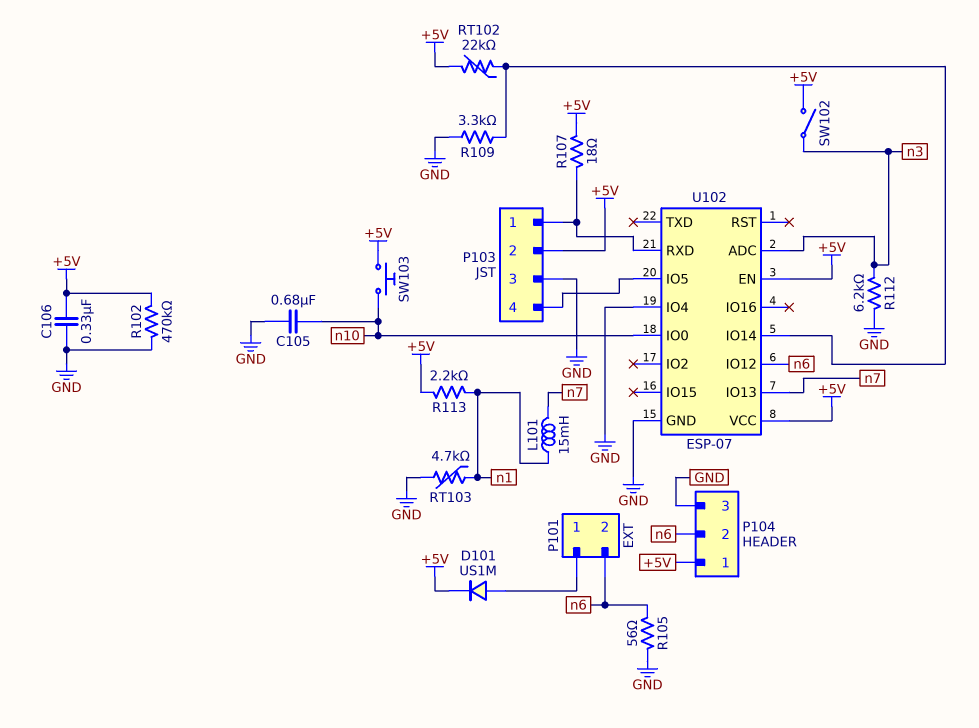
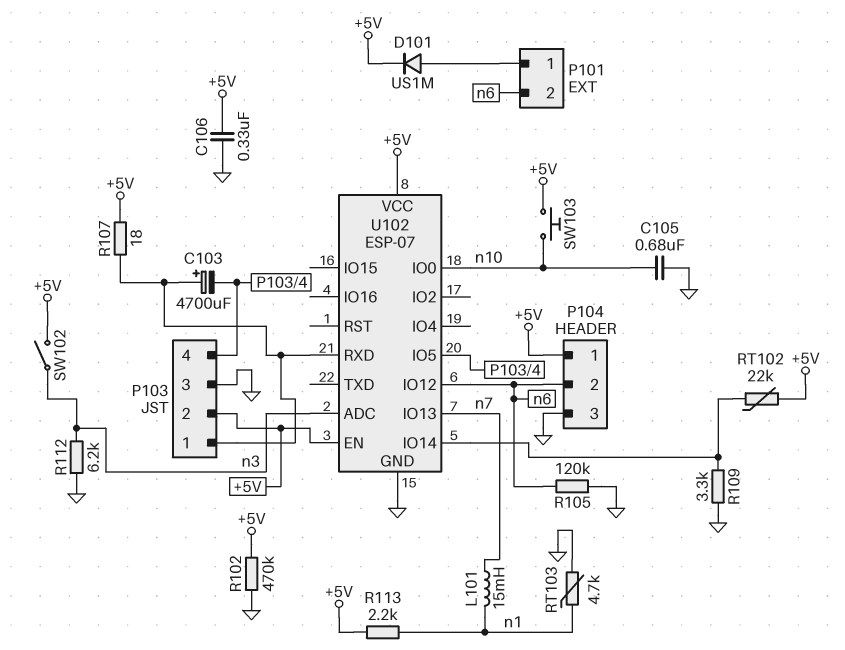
C103: none -> 4700uF (plus P103/1, minus P103/4)
R105: 56 (GND, n6) -> 120k (GND, n6)
U102 pin IO4: GND -> none

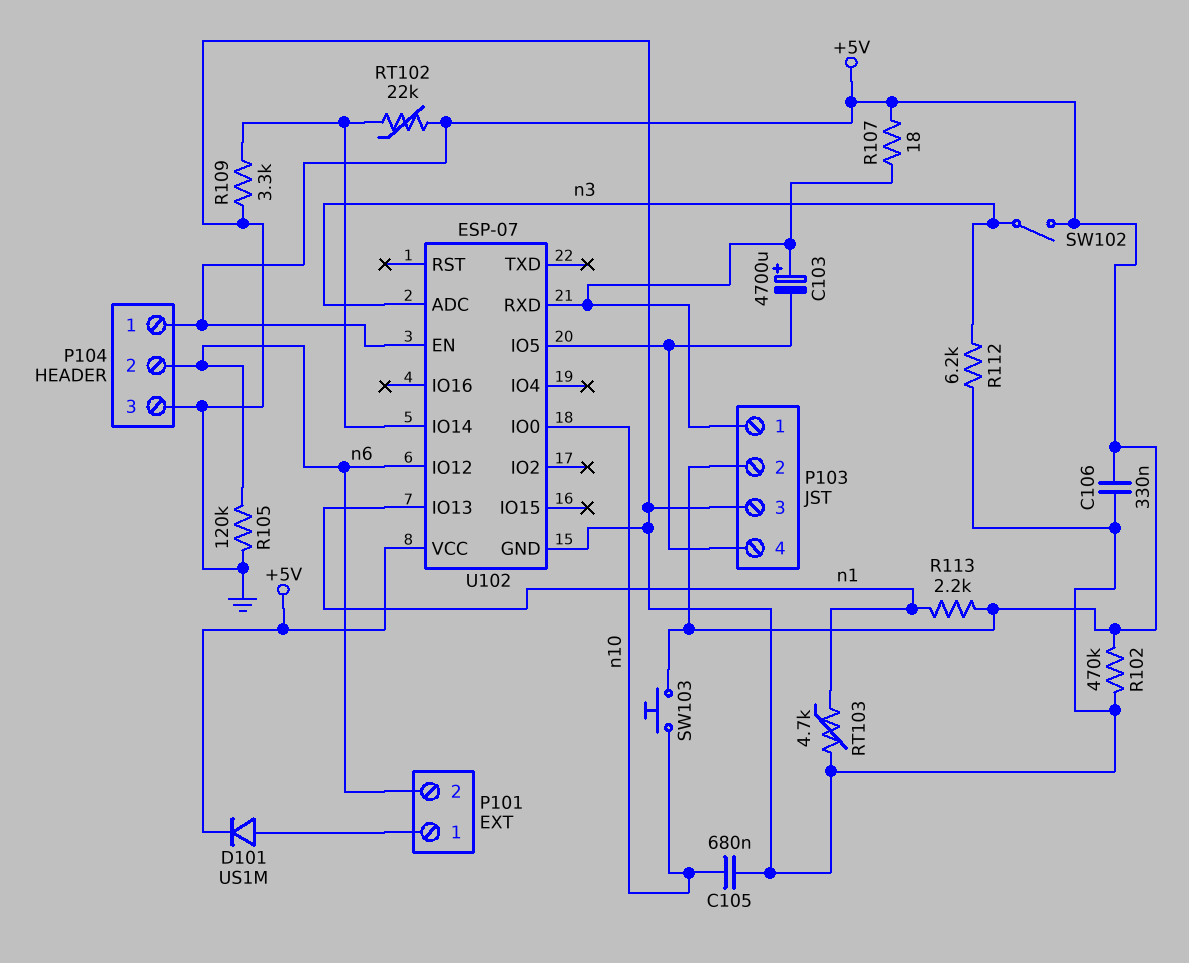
L101: 15mH (n1, n7) -> none
U102 pin IO13: n7 -> n1

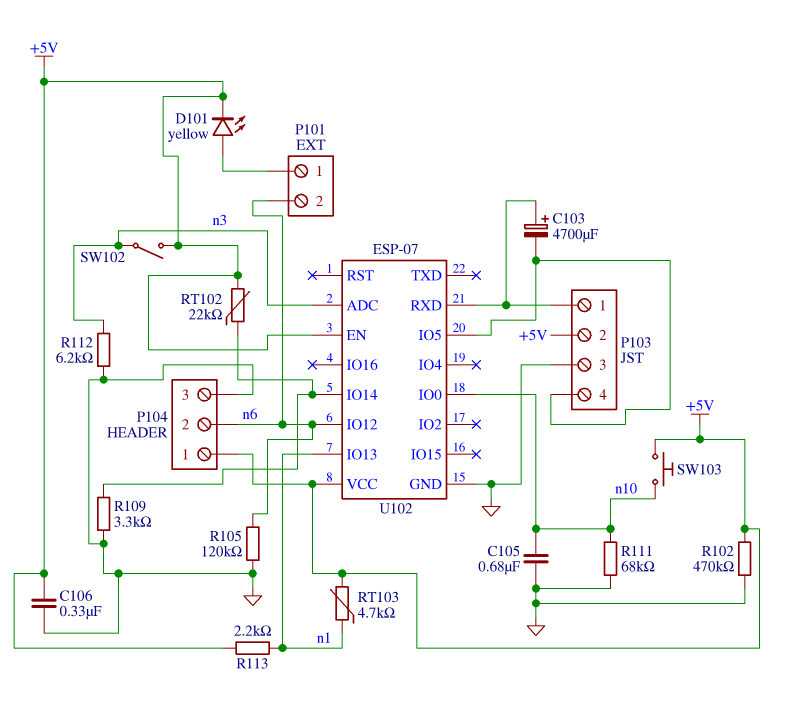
D101: diode US1M (A P101/1, K +5V) -> LED yellow (A P101/1, K +5V)
R107: 18 (+5V, P103/1) -> none
R111: none -> 68k (GND, n10)
RT103: 4.7k (GND, n1) -> 4.7k (+5V, n1)

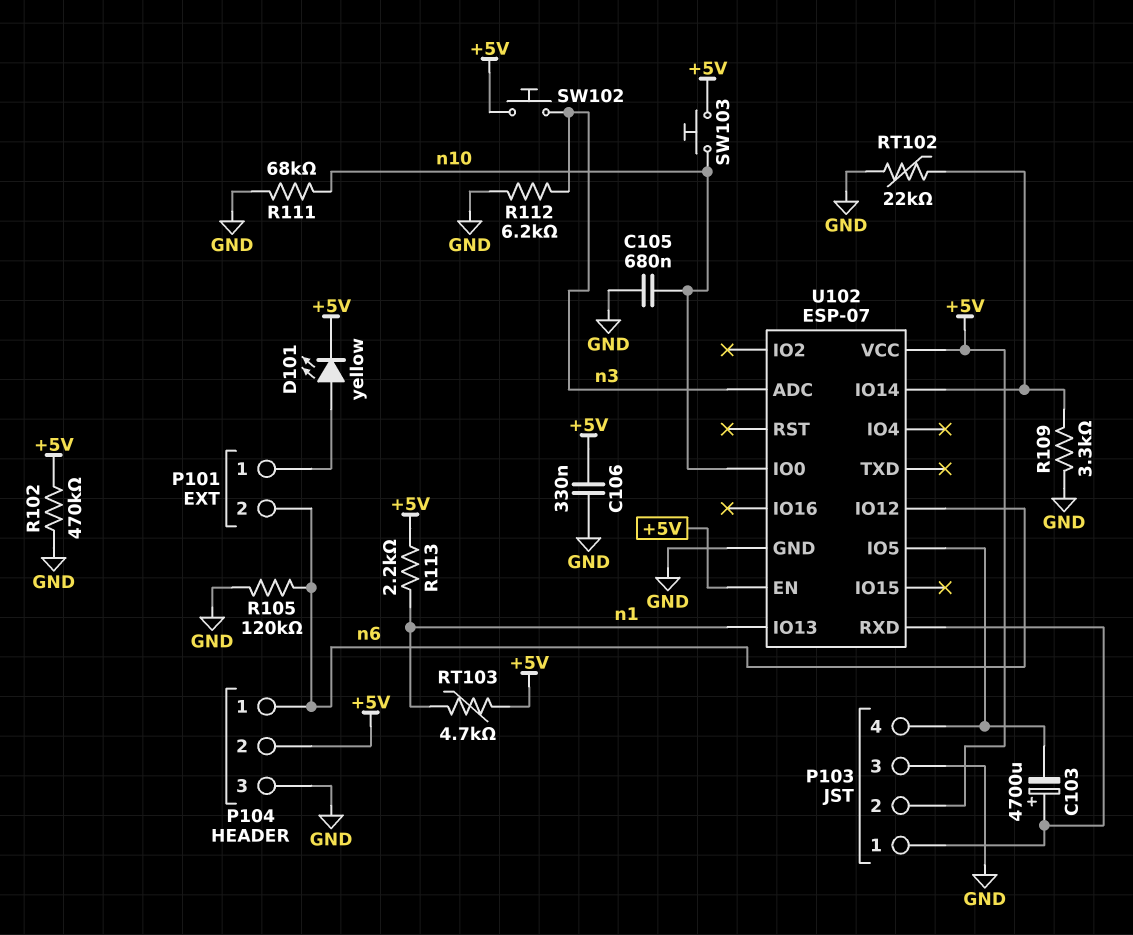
P104 pin 1: +5V -> n6
P104 pin 2: n6 -> +5V
RT102: 22k (+5V, U102/IO14) -> 22k (GND, U102/IO14)
SW102: switch (+5V, n3) -> button (+5V, n3)

